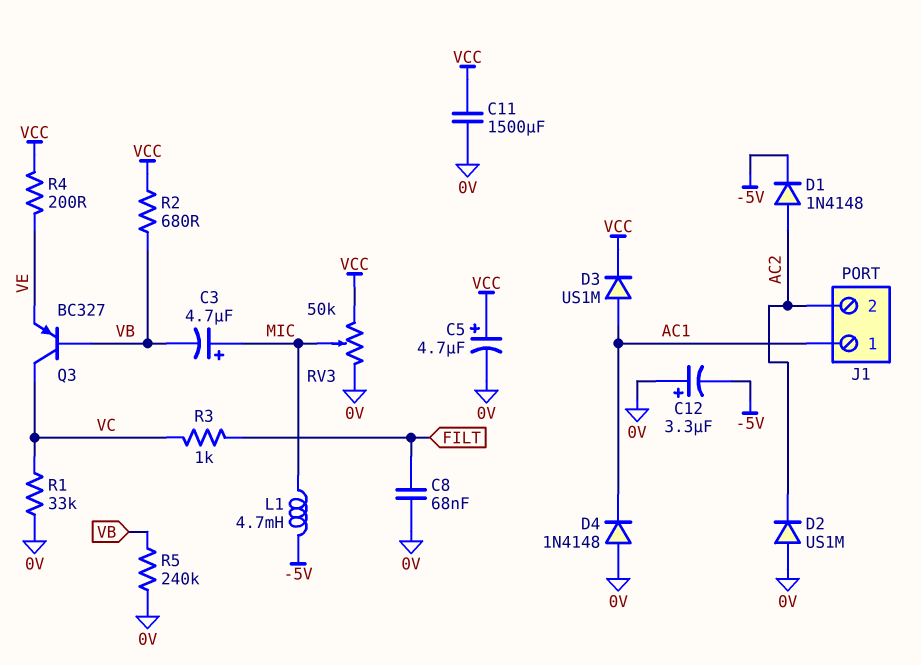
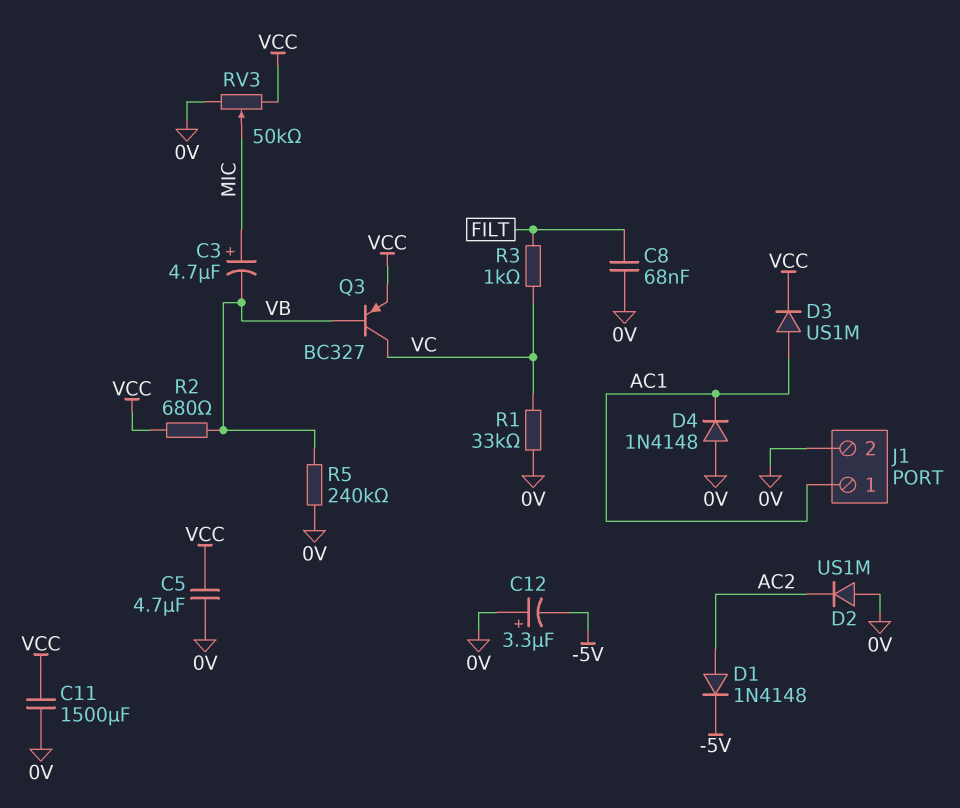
C5: 4.7uF (plus VCC, minus 0V) -> 4.7uF (0V, VCC)
J1 pin 2: AC2 -> 0V
L1: 4.7mH (-5V, MIC) -> none
Q3: PNP BC327 (B VB, C VC, E VE) -> PNP BC327 (B VB, C VC, E VCC)
R4: 200 (VCC, VE) -> none

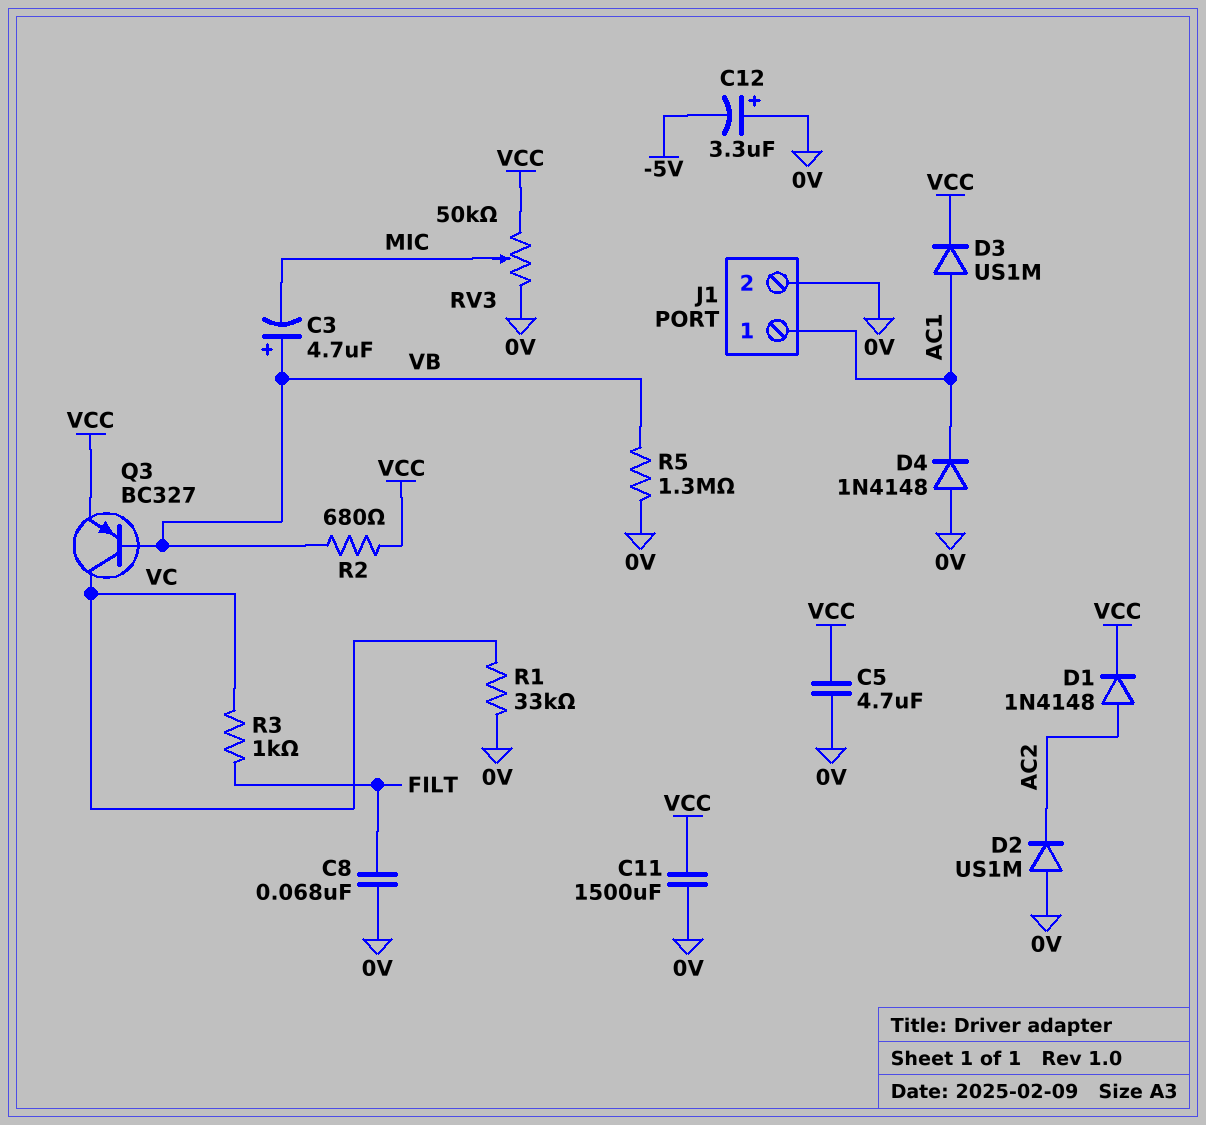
C3: 4.7uF (plus MIC, minus VB) -> 4.7uF (plus VB, minus MIC)
D1: diode 1N4148 (A AC2, K -5V) -> diode 1N4148 (A AC2, K VCC)
R5: 240k (0V, VB) -> 1.3M (0V, VB)

